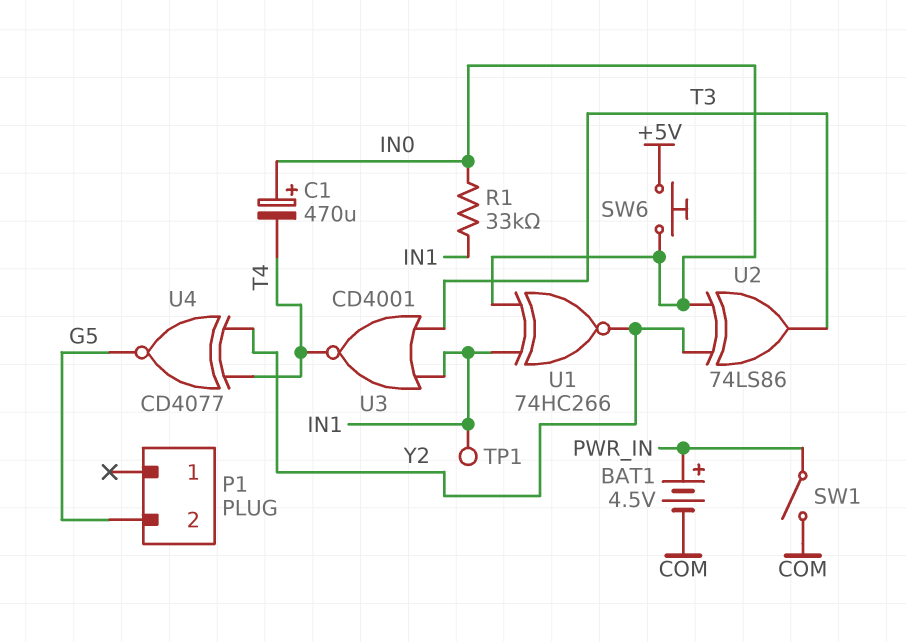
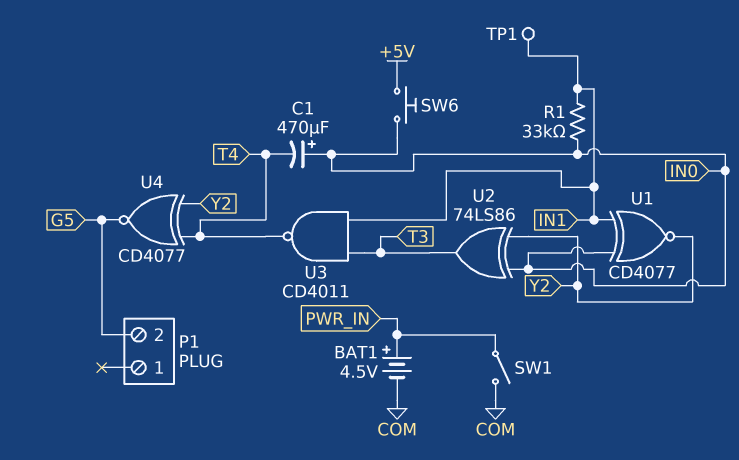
U1: XNOR 74HC266 (in IN0, in IN1, out Y2) -> XNOR CD4077 (in IN0, in IN1, out Y2)
U3: NOR CD4001 (in IN1, in T3, out T4) -> NAND CD4011 (in IN1, in T3, out T4)

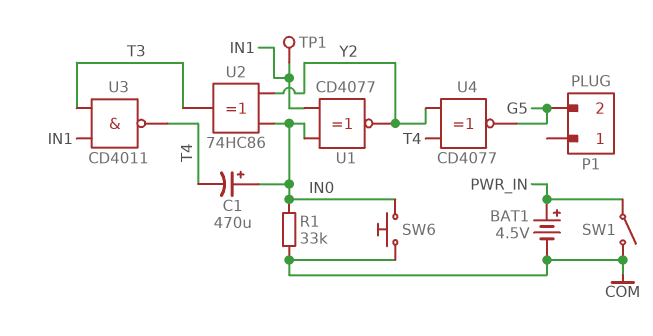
R1: 33k (IN0, IN1) -> 33k (COM, IN0)
SW6: button (+5V, IN0) -> button (COM, IN0)
U2: XOR 74LS86 (in IN0, in Y2, out T3) -> XOR 74HC86 (in IN0, in Y2, out T3)

